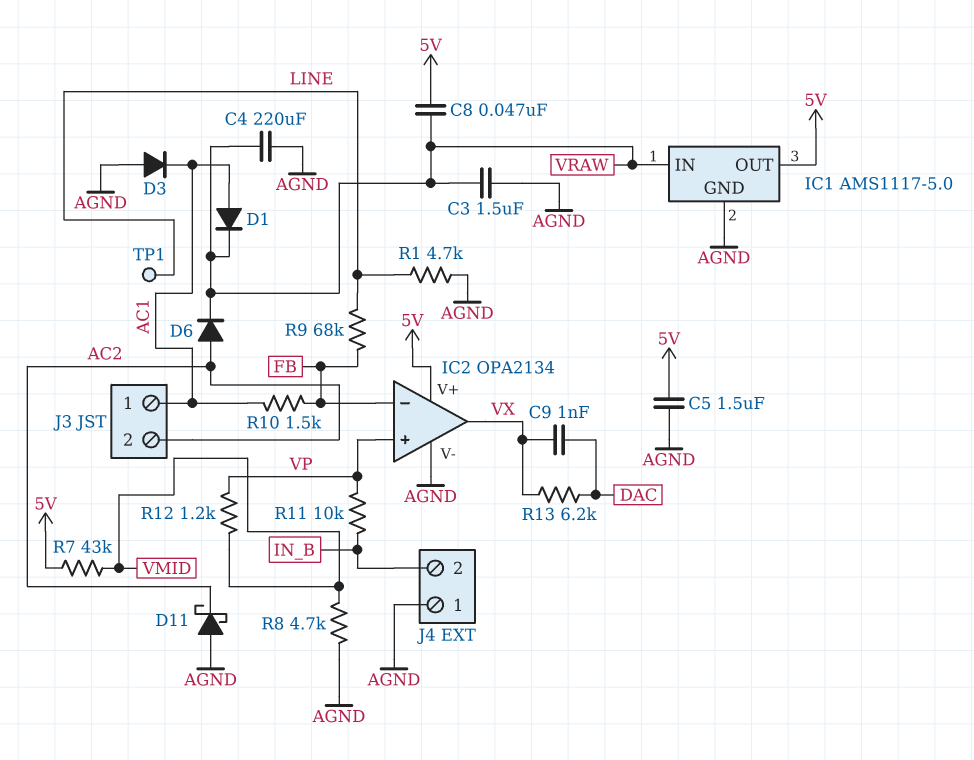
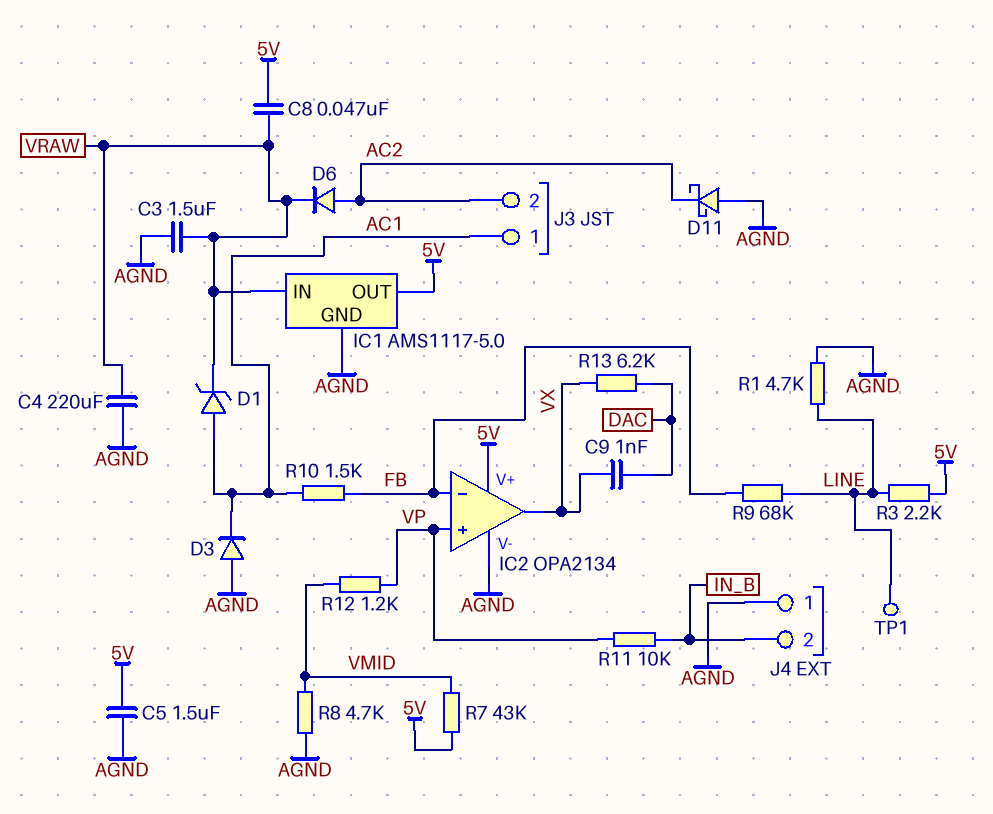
D1: diode (A AC1, K VRAW) -> zener (A AC1, K VRAW)
R3: none -> 2.2k (5V, LINE)

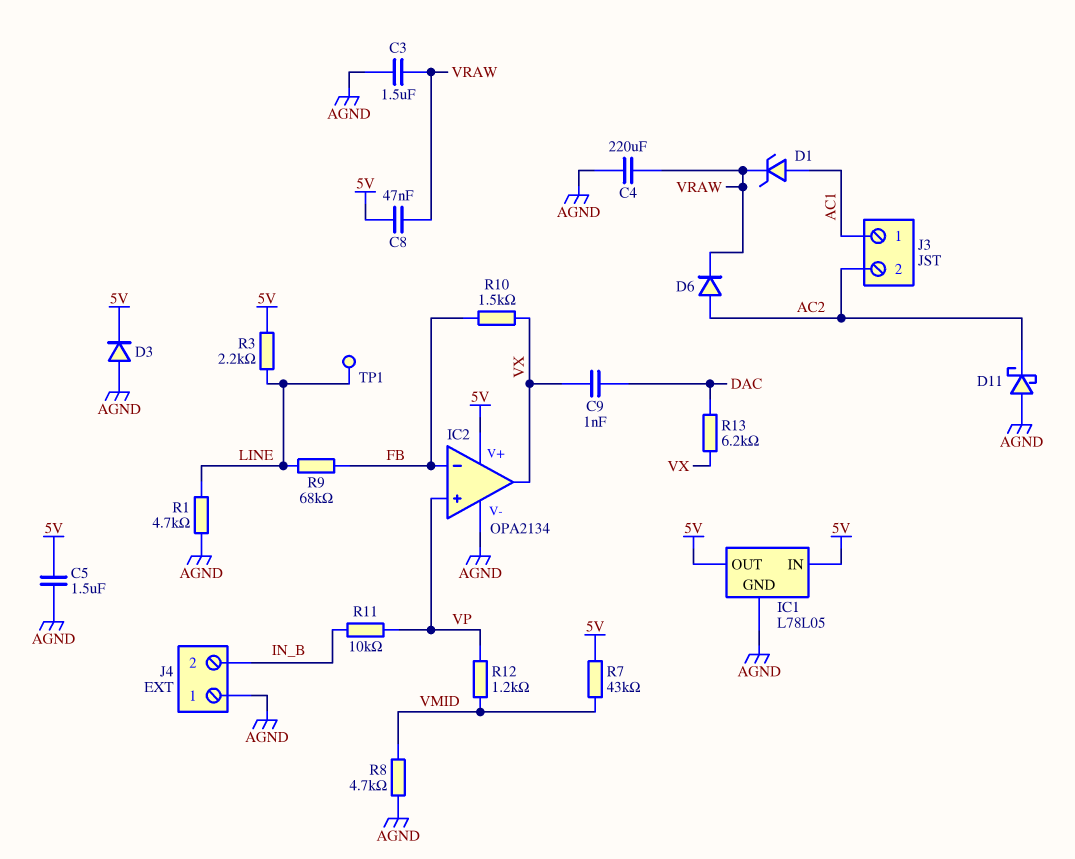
D3: diode (A AGND, K AC1) -> diode (A AGND, K 5V)
IC1: AMS1117-5.0 -> L78L05
IC1 pin IN: VRAW -> 5V
R10: 1.5k (AC1, FB) -> 1.5k (FB, VX)

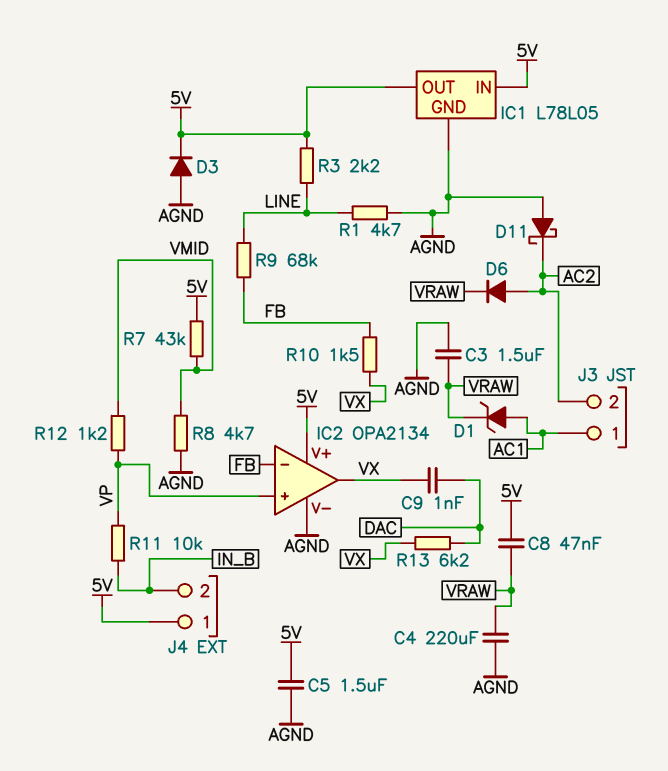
J4 pin 1: AGND -> 5V
TP1: test point (LINE) -> none

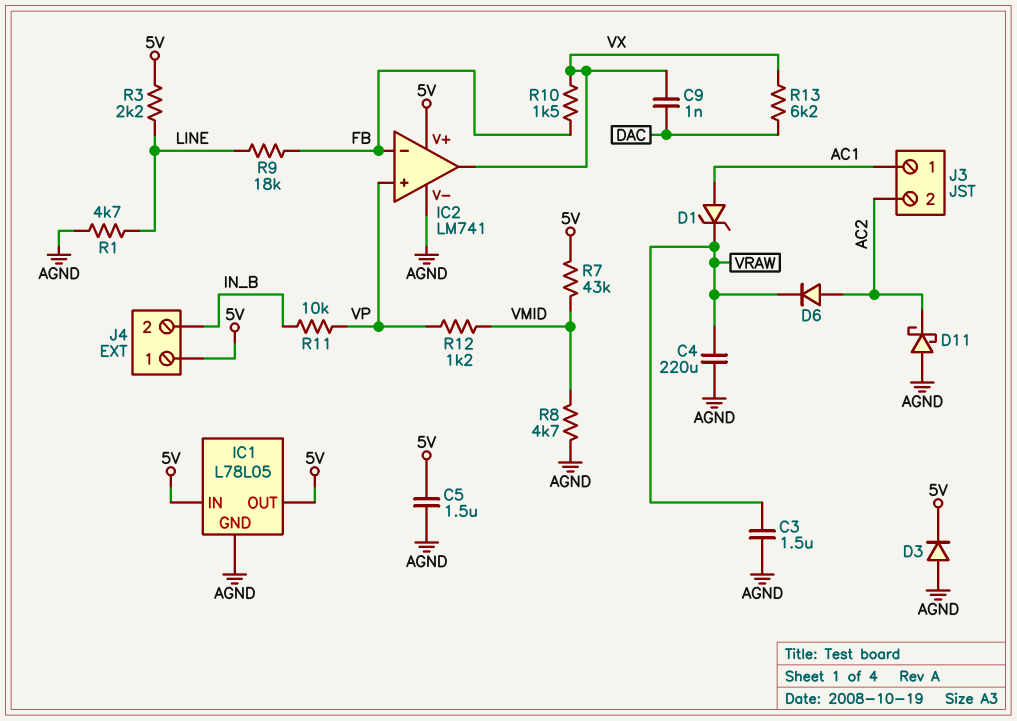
C8: 47nF (5V, VRAW) -> none
IC2: OPA2134 -> LM741
R9: 68k (FB, LINE) -> 18k (FB, LINE)

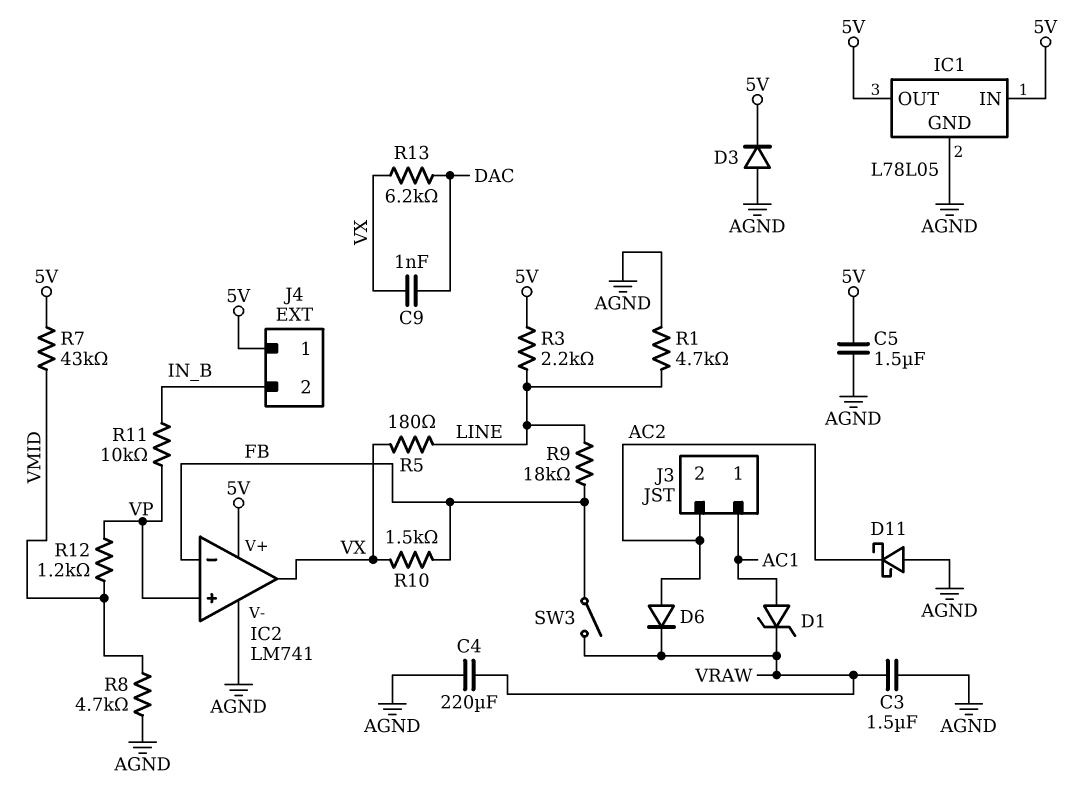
R5: none -> 180 (LINE, VX)
SW3: none -> switch (FB, VRAW)

